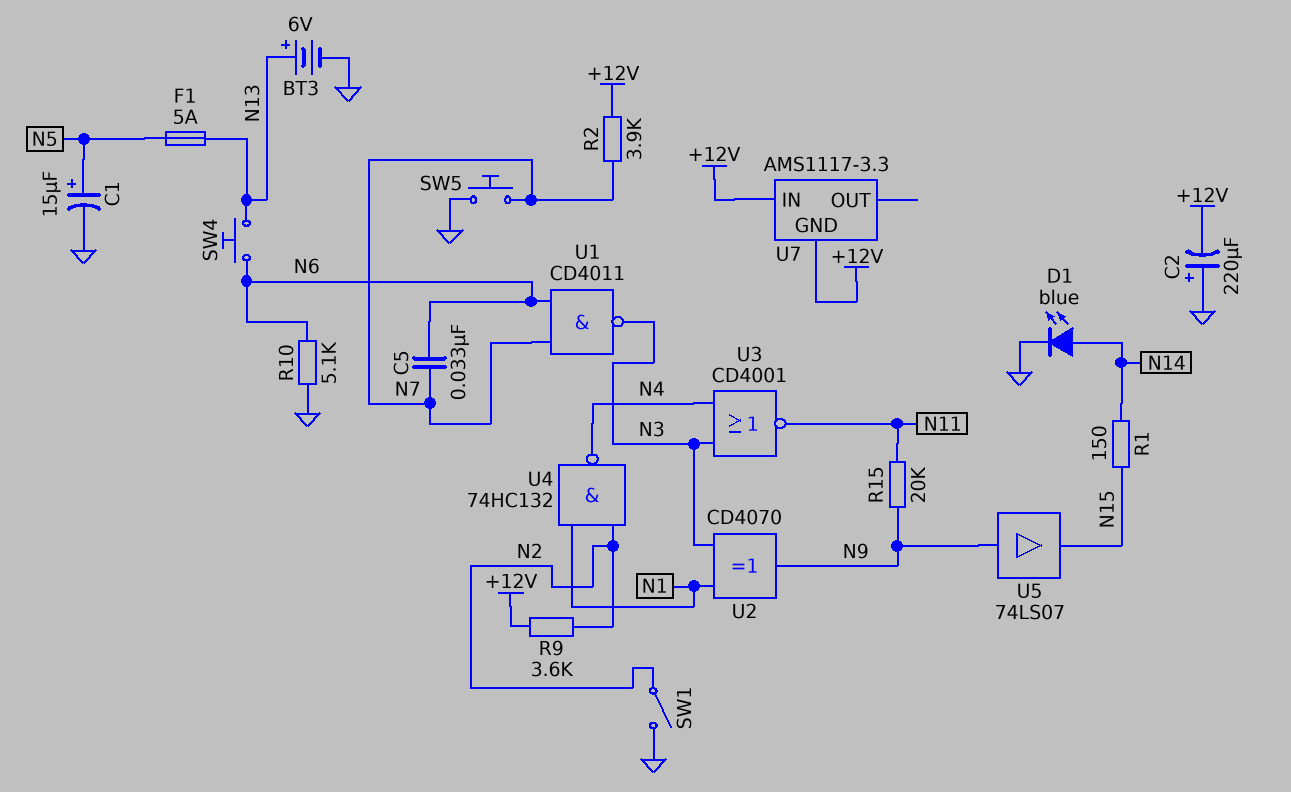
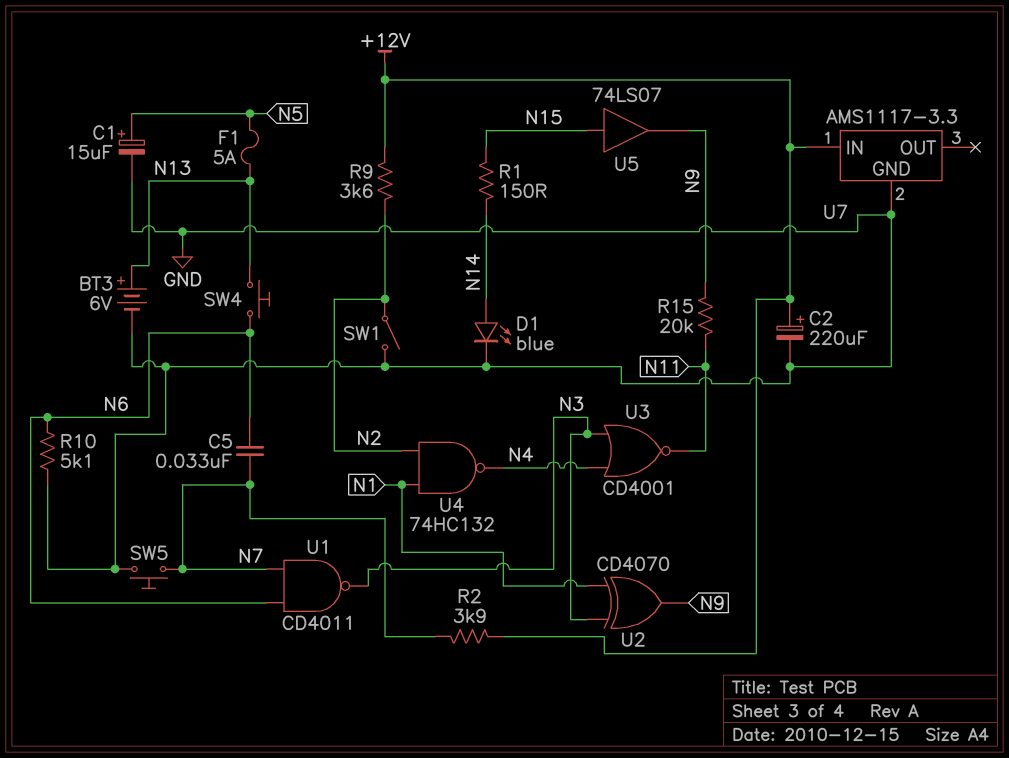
C2: 220uF (plus GND, minus +12V) -> 220uF (plus +12V, minus GND)
U5: buffer 74LS07 (in N9, out N15) -> buffer 74LS07 (in N15, out N9)
U7 pin GND: +12V -> GND

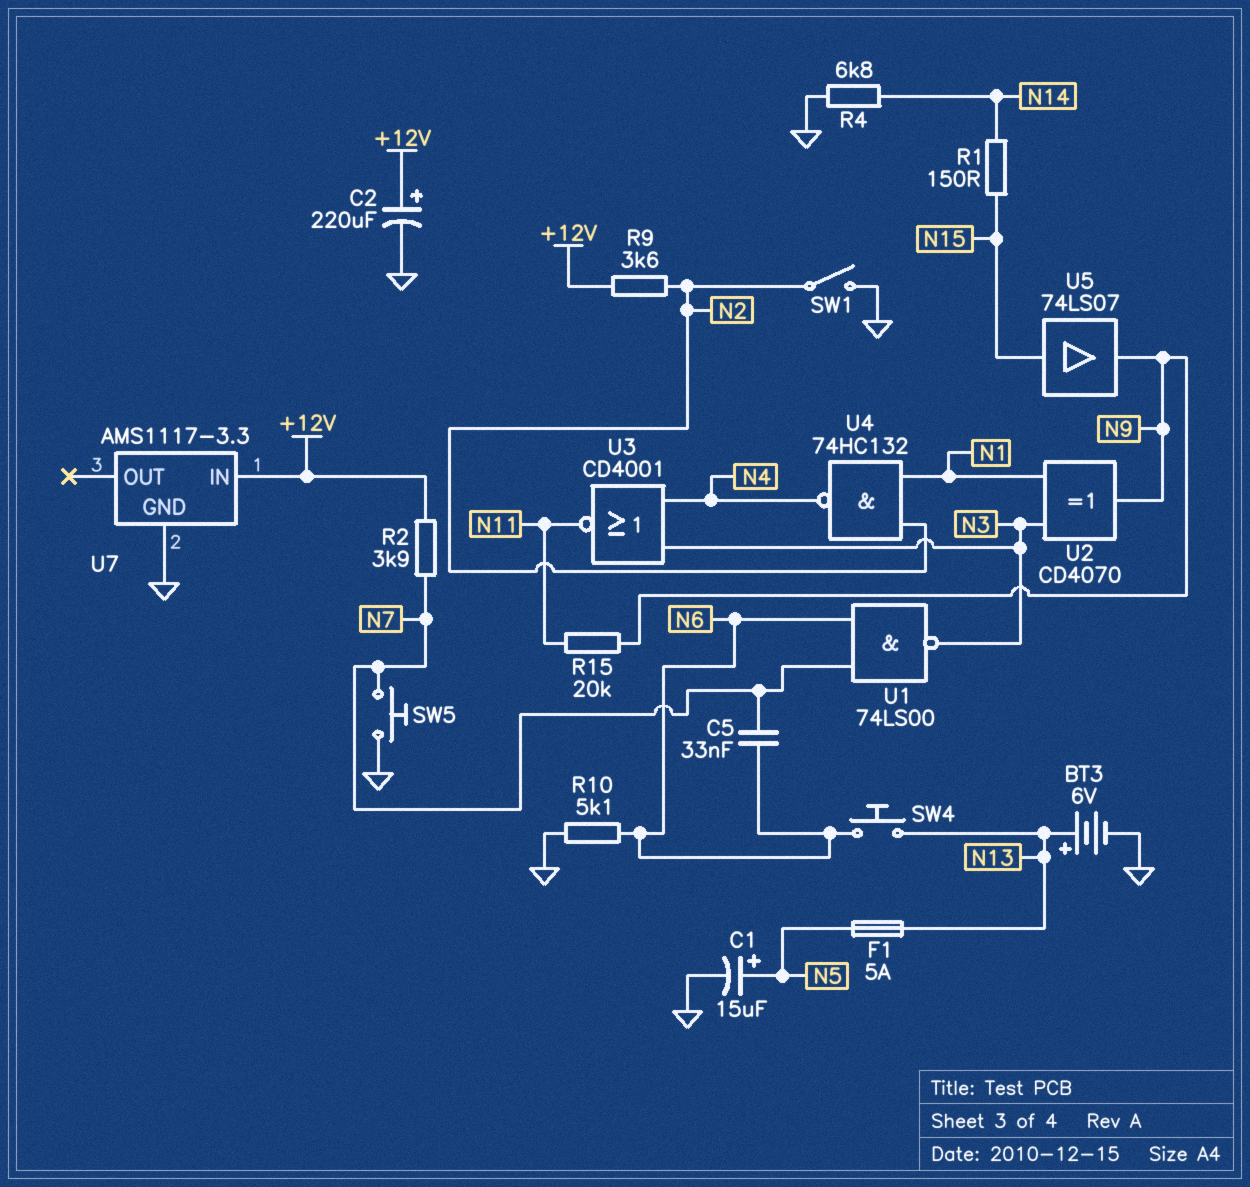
D1: LED blue (A N14, K GND) -> none
R4: none -> 6.8k (GND, N14)
U1: NAND CD4011 (in N6, in N7, out N3) -> NAND 74LS00 (in N6, in N7, out N3)

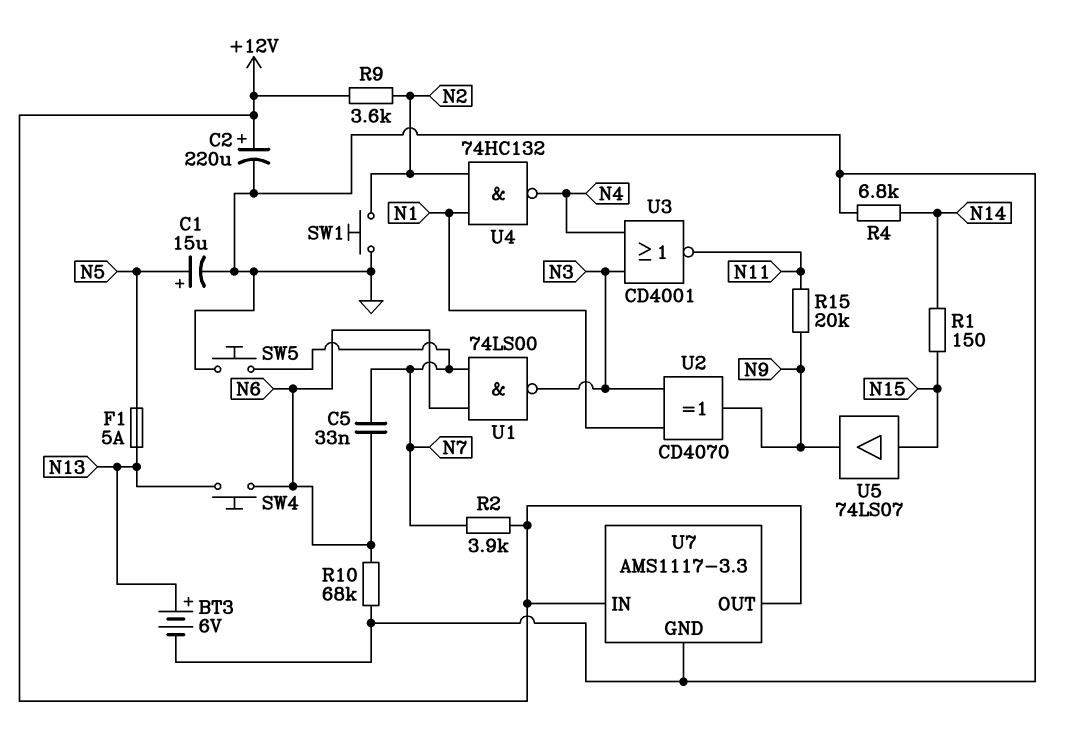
R10: 5.1k (GND, N6) -> 68k (GND, N6)
SW1: switch (GND, N2) -> button (GND, N2)
U7 pin OUT: none -> +12V

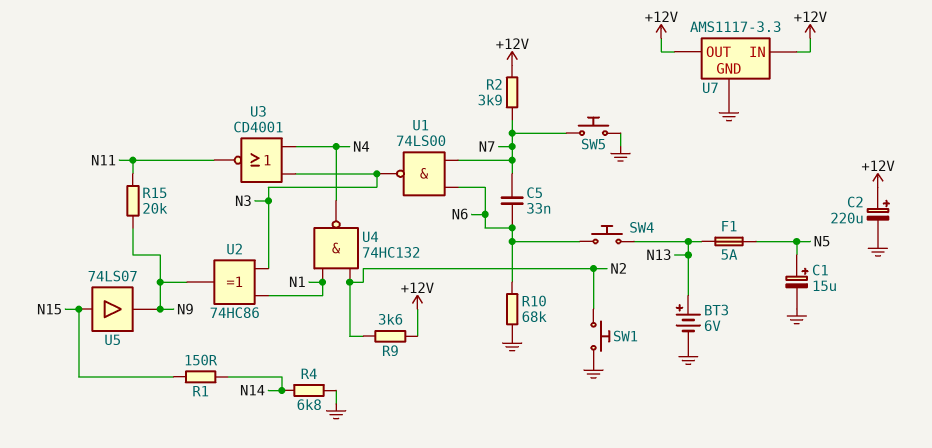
U2: XOR CD4070 (in N1, in N3, out N9) -> XOR 74HC86 (in N1, in N3, out N9)

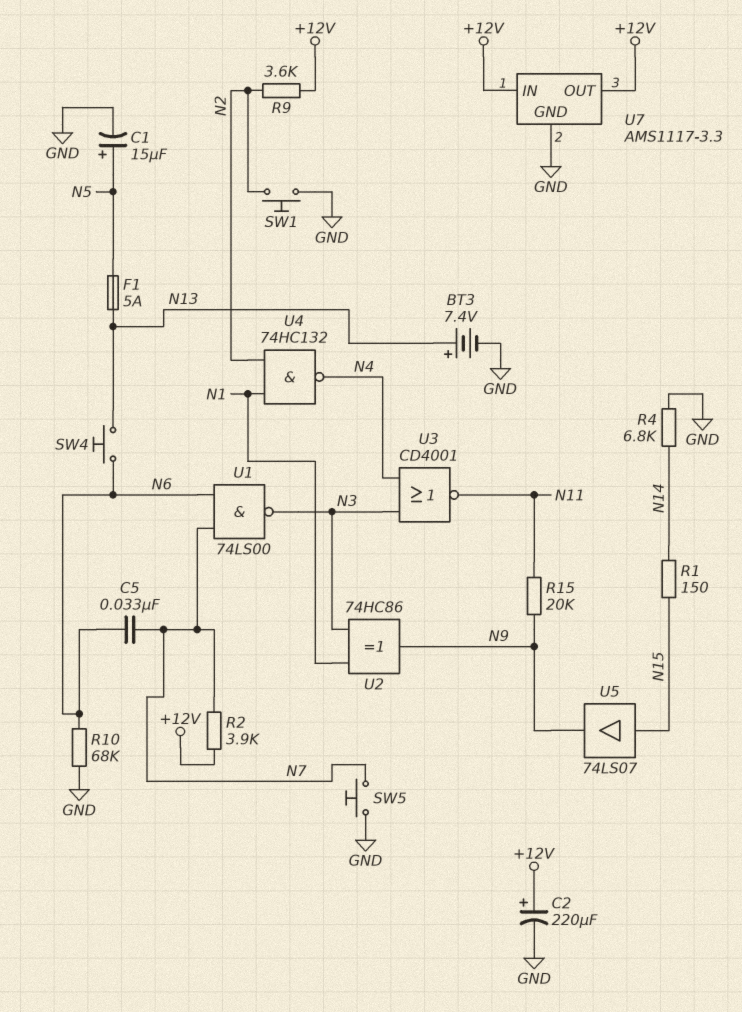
BT3: 6V (plus N13, minus GND) -> 7.4V (plus N13, minus GND)

